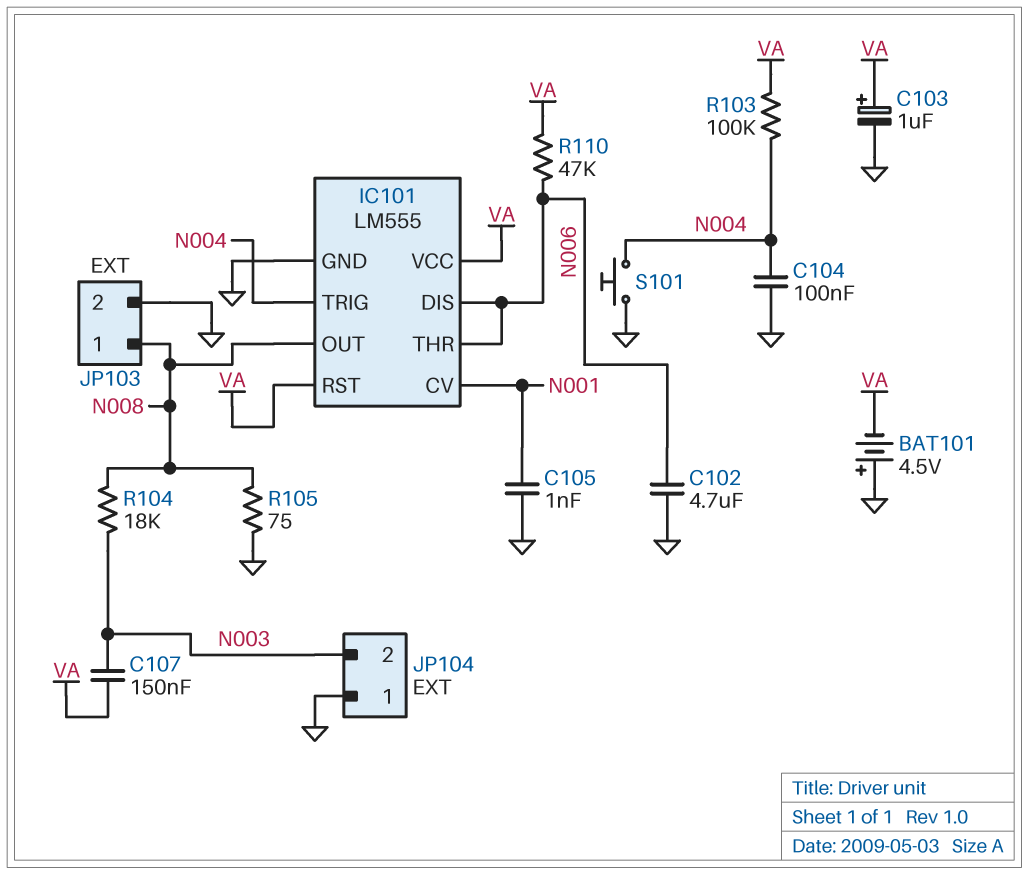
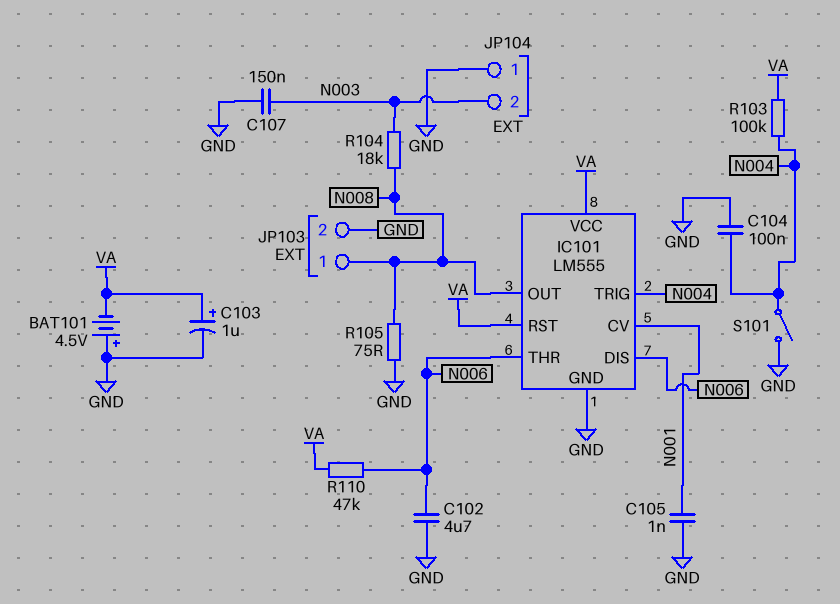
C107: 150nF (N003, VA) -> 150nF (GND, N003)
S101: button (GND, N004) -> switch (GND, N004)

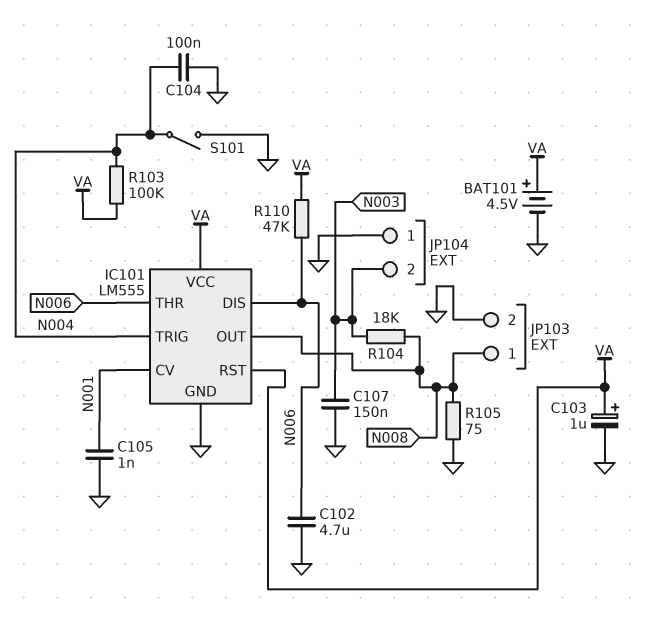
BAT101: 4.5V (plus GND, minus VA) -> 4.5V (plus VA, minus GND)

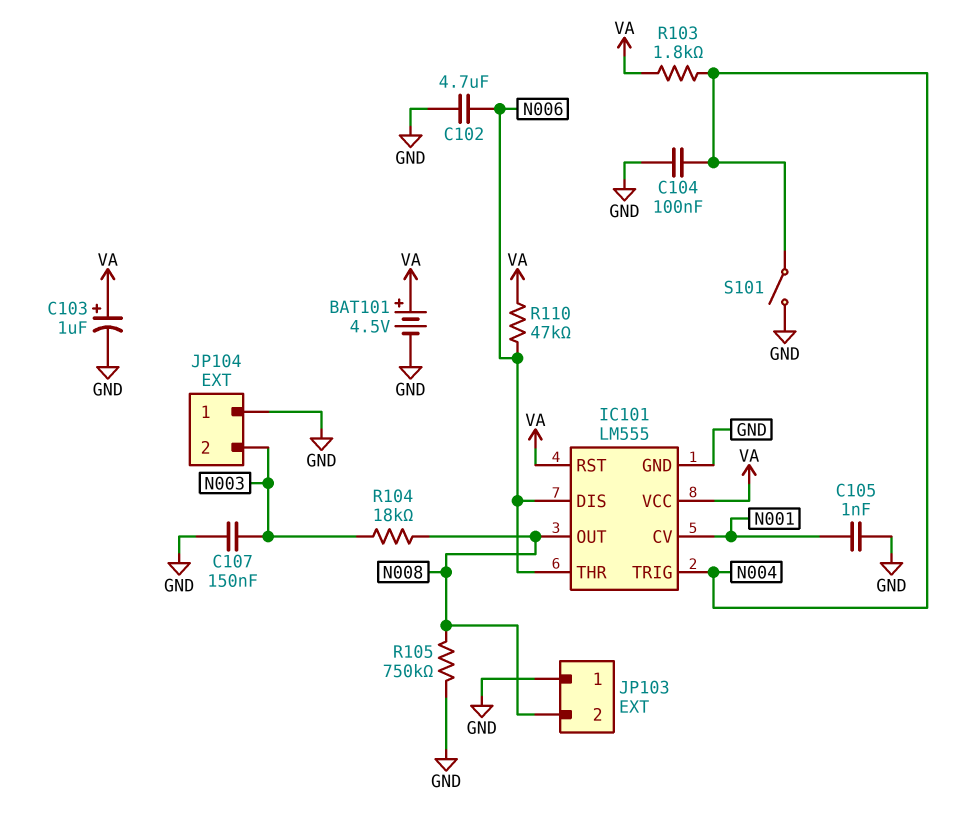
JP103 pin 1: N008 -> GND
JP103 pin 2: GND -> N008
R103: 100k (N004, VA) -> 1.8k (N004, VA)
R105: 75 (GND, N008) -> 750k (GND, N008)

